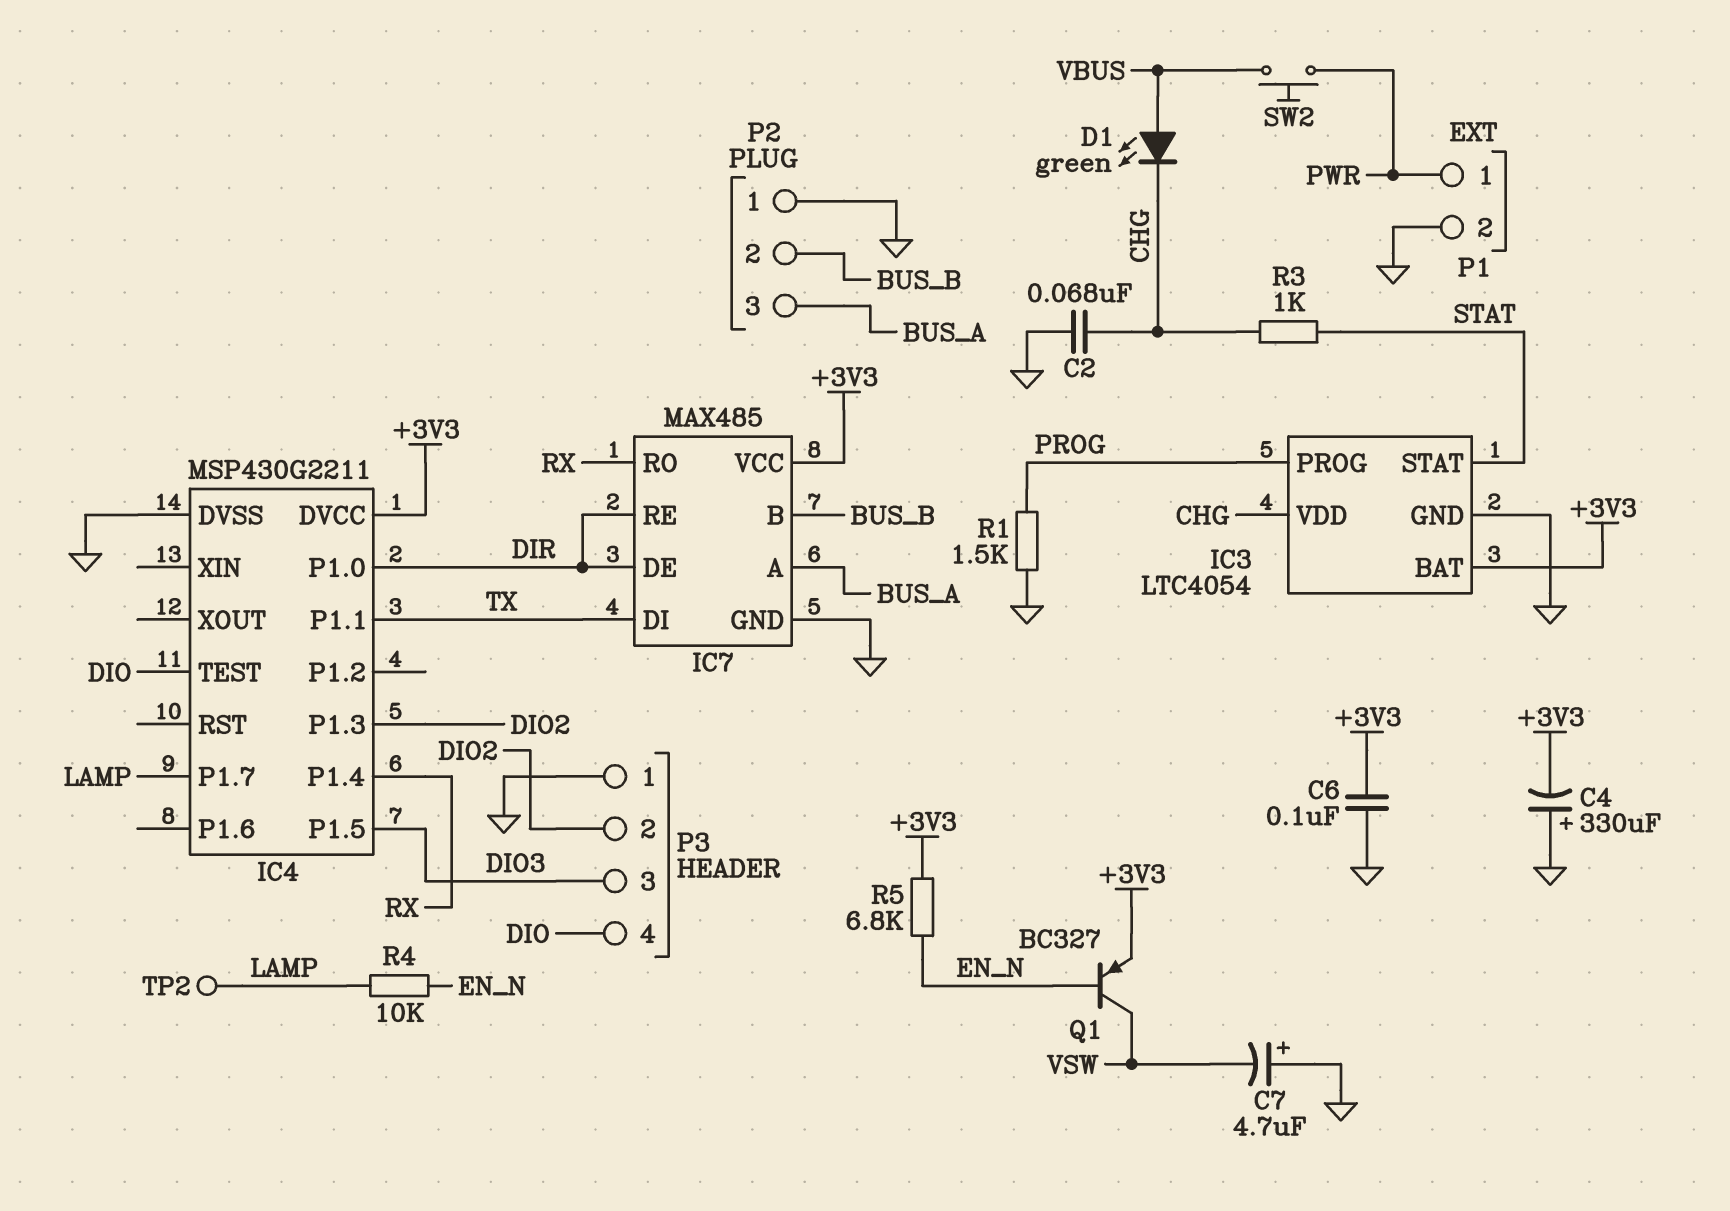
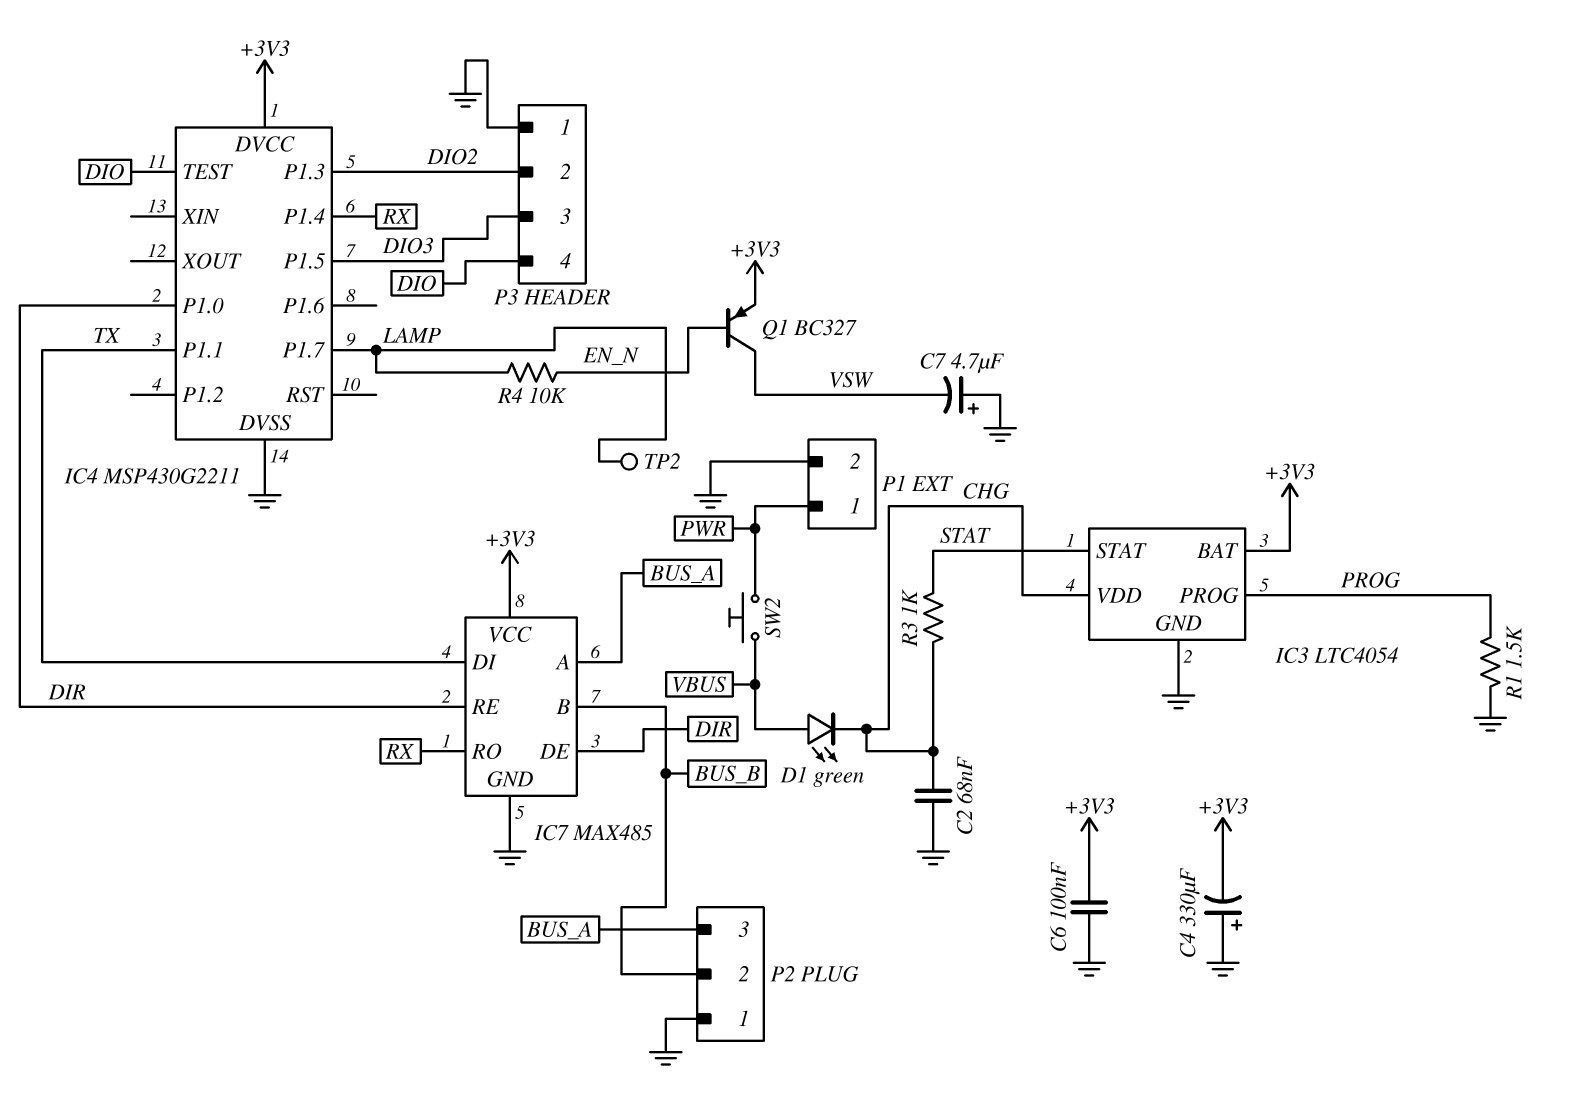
R5: 6.8k (+3V3, EN_N) -> none

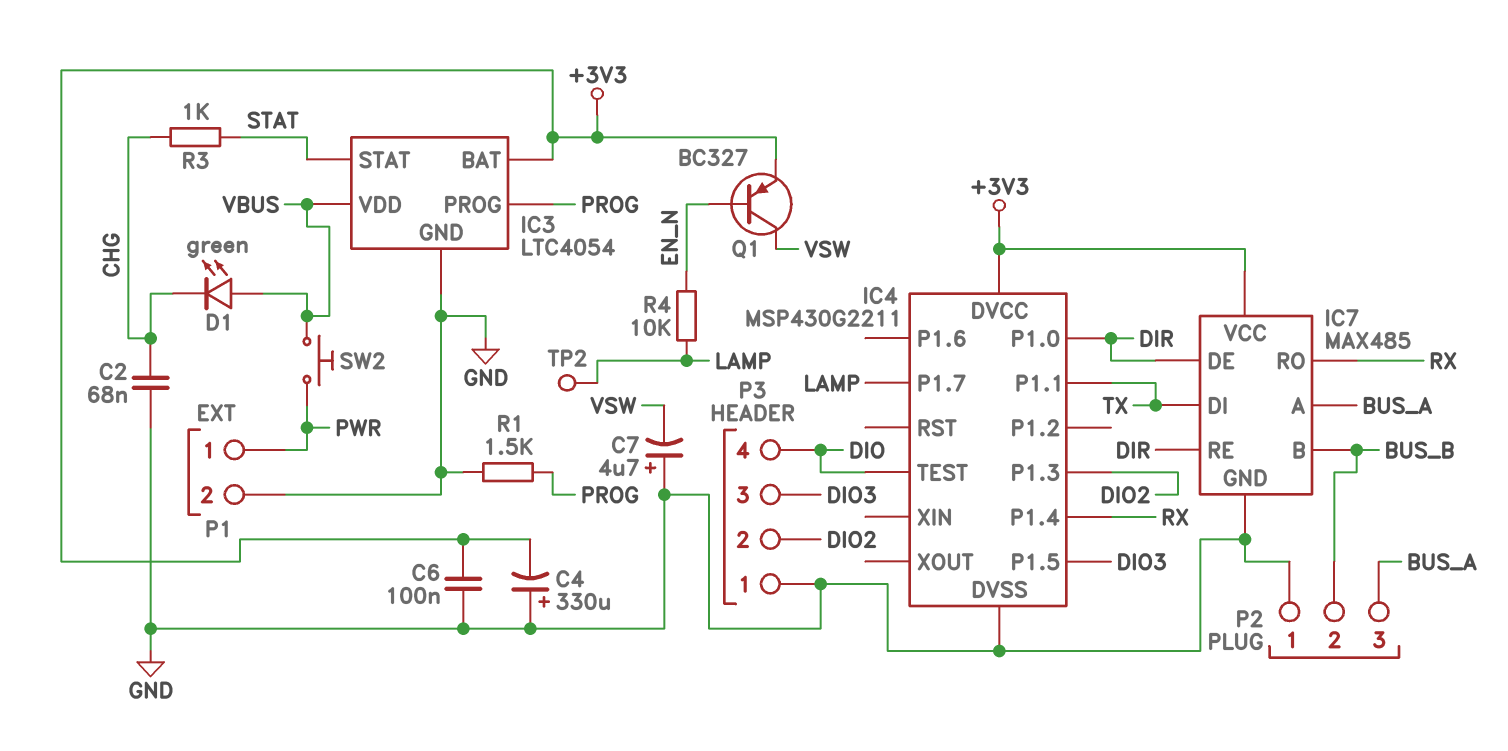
IC3 pin VDD: CHG -> VBUS

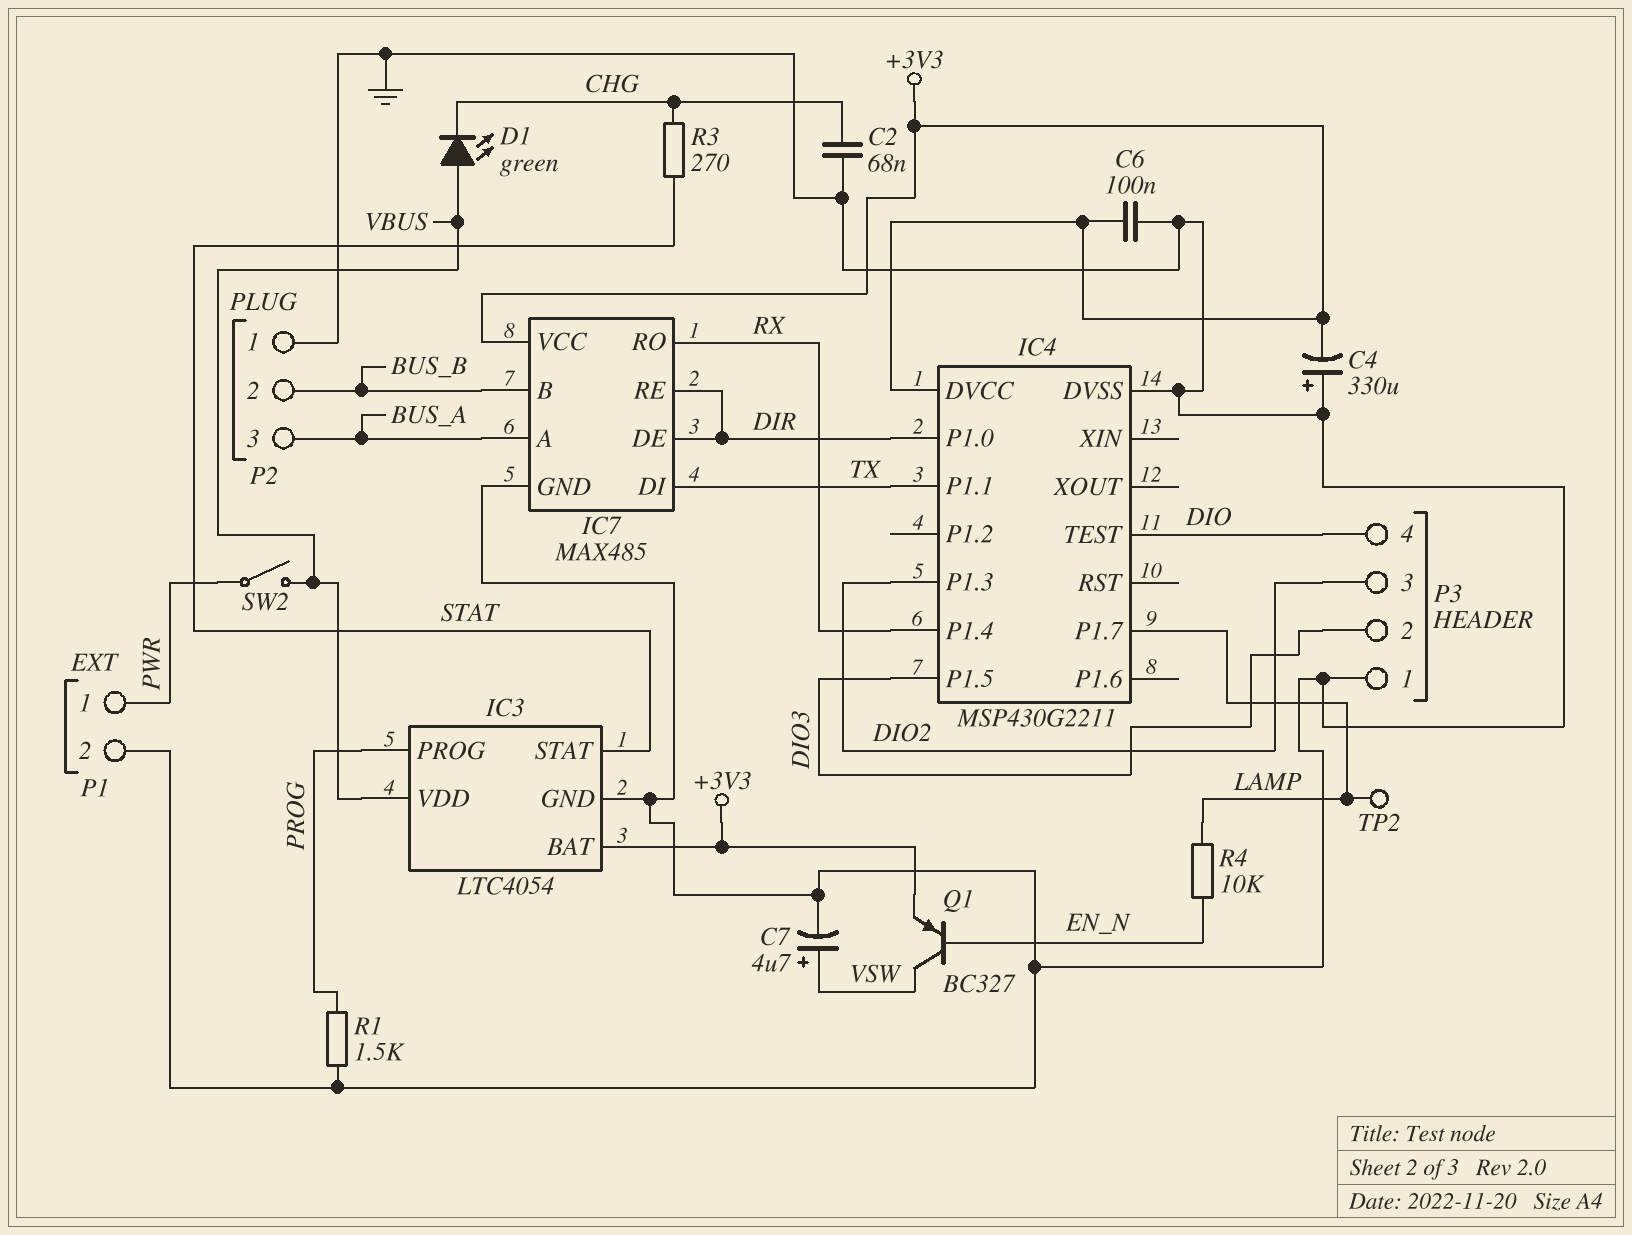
C7: 4.7uF (plus GND, minus VSW) -> 4.7uF (plus VSW, minus GND)
P3 pin 2: DIO2 -> DIO3
P3 pin 3: DIO3 -> DIO2
R3: 1k (CHG, STAT) -> 270 (CHG, STAT)
SW2: button (PWR, VBUS) -> switch (PWR, VBUS)

